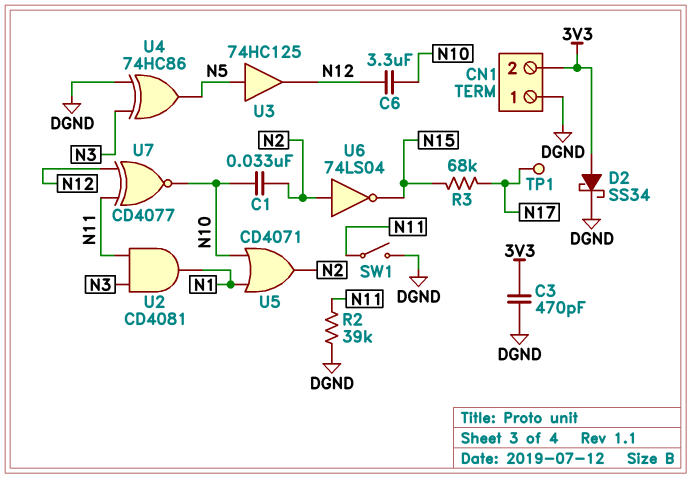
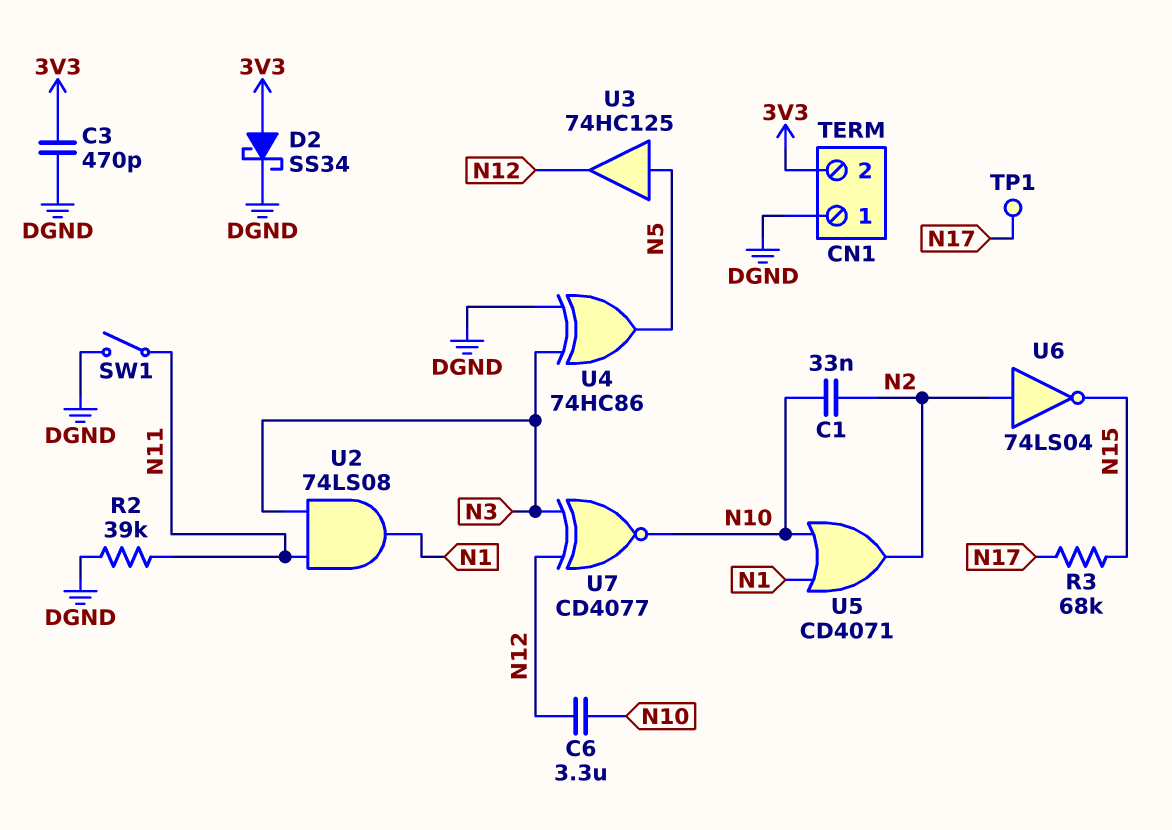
U2: AND CD4081 (in N3, in N11, out N1) -> AND 74LS08 (in N3, in N11, out N1)
U7: XNOR CD4077 (in N11, in N12, out N10) -> XNOR CD4077 (in N3, in N12, out N10)

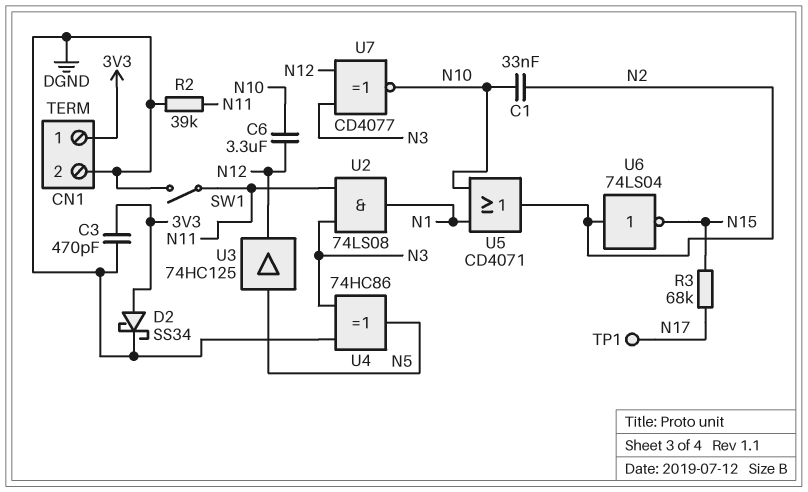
CN1 pin 1: DGND -> 3V3
CN1 pin 2: 3V3 -> DGND

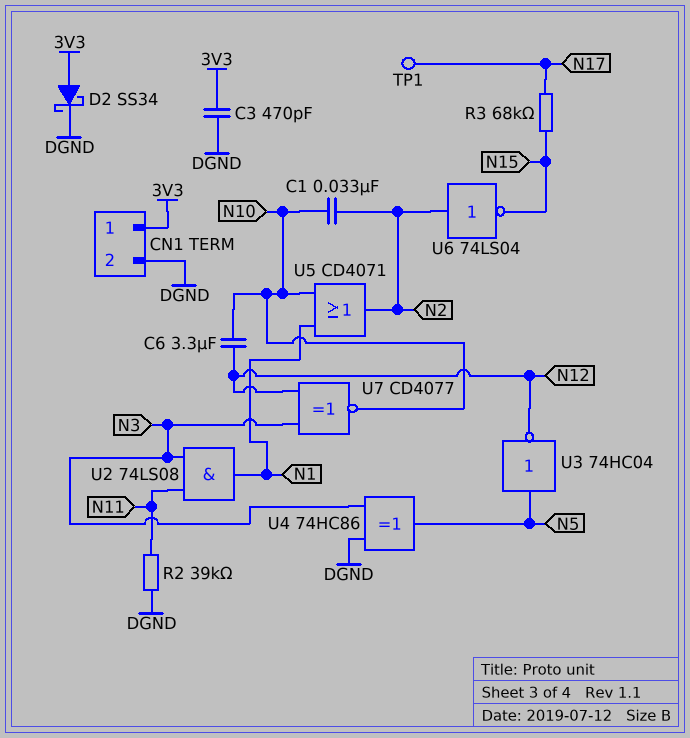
SW1: switch (DGND, N11) -> none
U3: buffer 74HC125 (in N5, out N12) -> NOT 74HC04 (in N5, out N12)

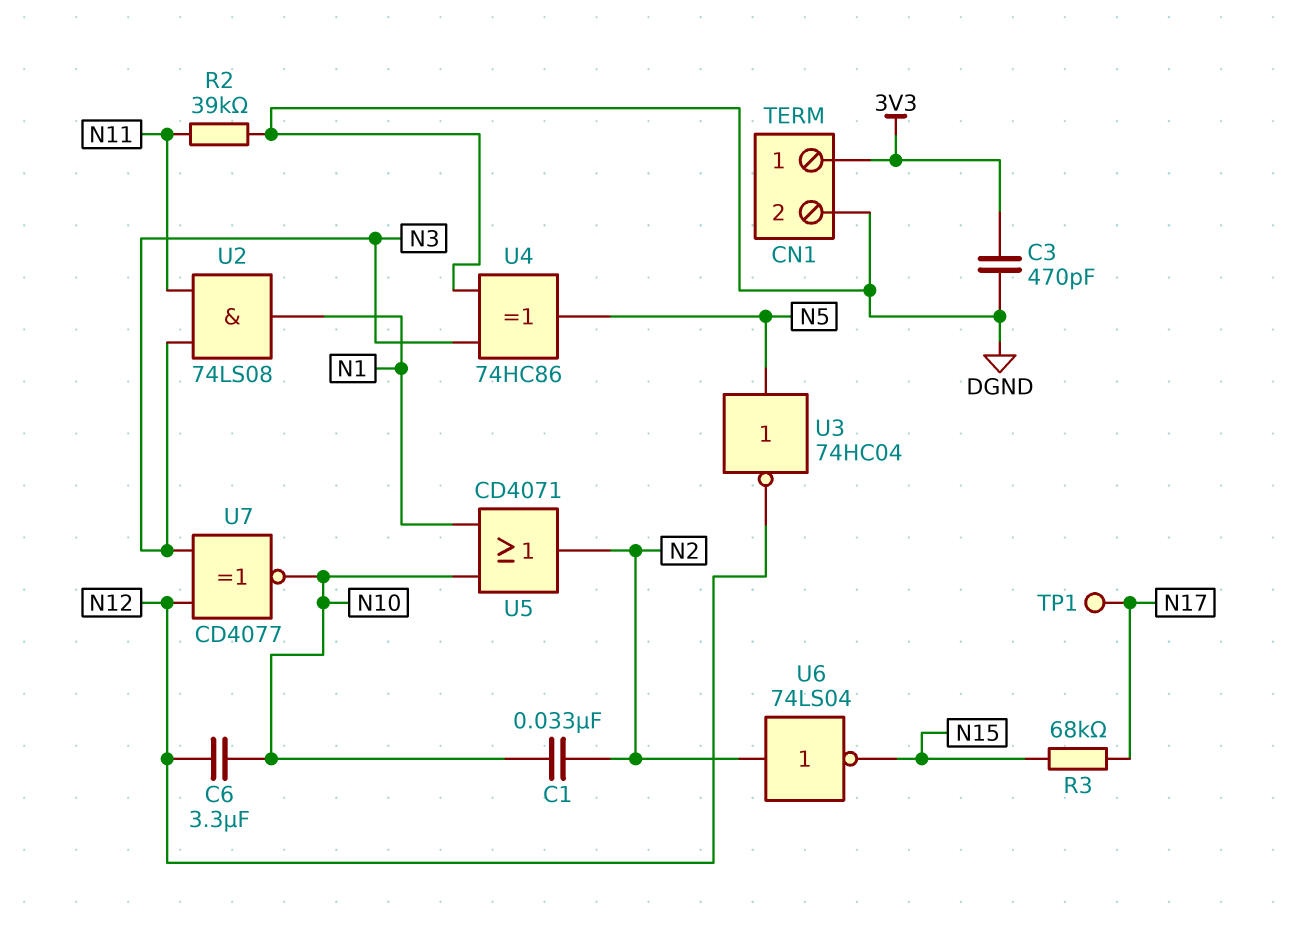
D2: schottky SS34 (A 3V3, K DGND) -> none

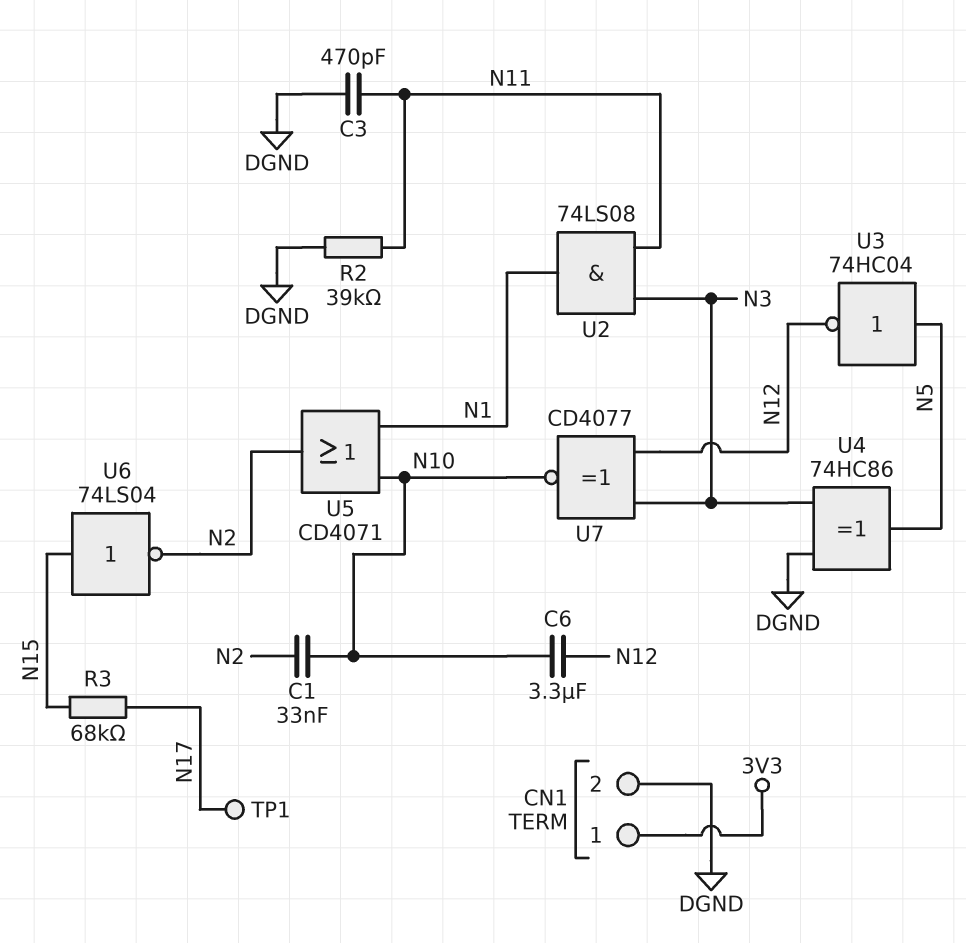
C3: 470pF (3V3, DGND) -> 470pF (DGND, N11)
U6: NOT 74LS04 (in N2, out N15) -> NOT 74LS04 (in N15, out N2)

